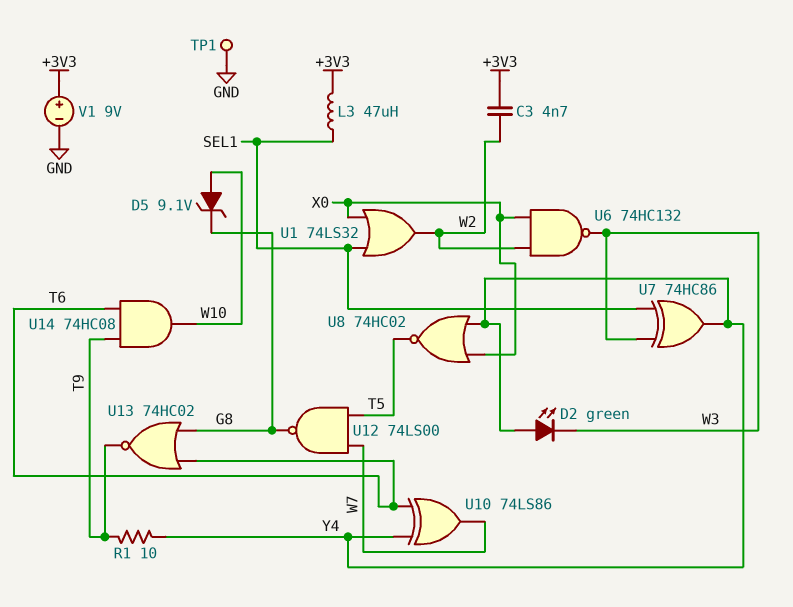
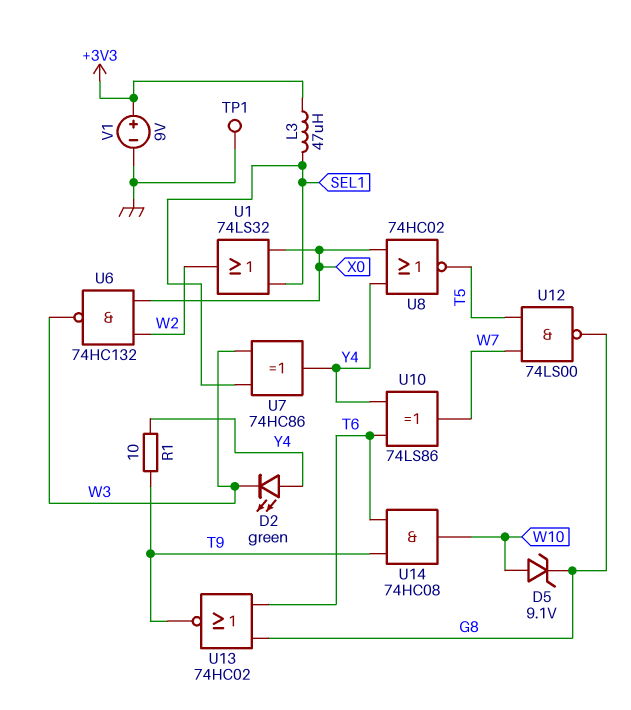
C3: 4.7nF (+3V3, W2) -> none

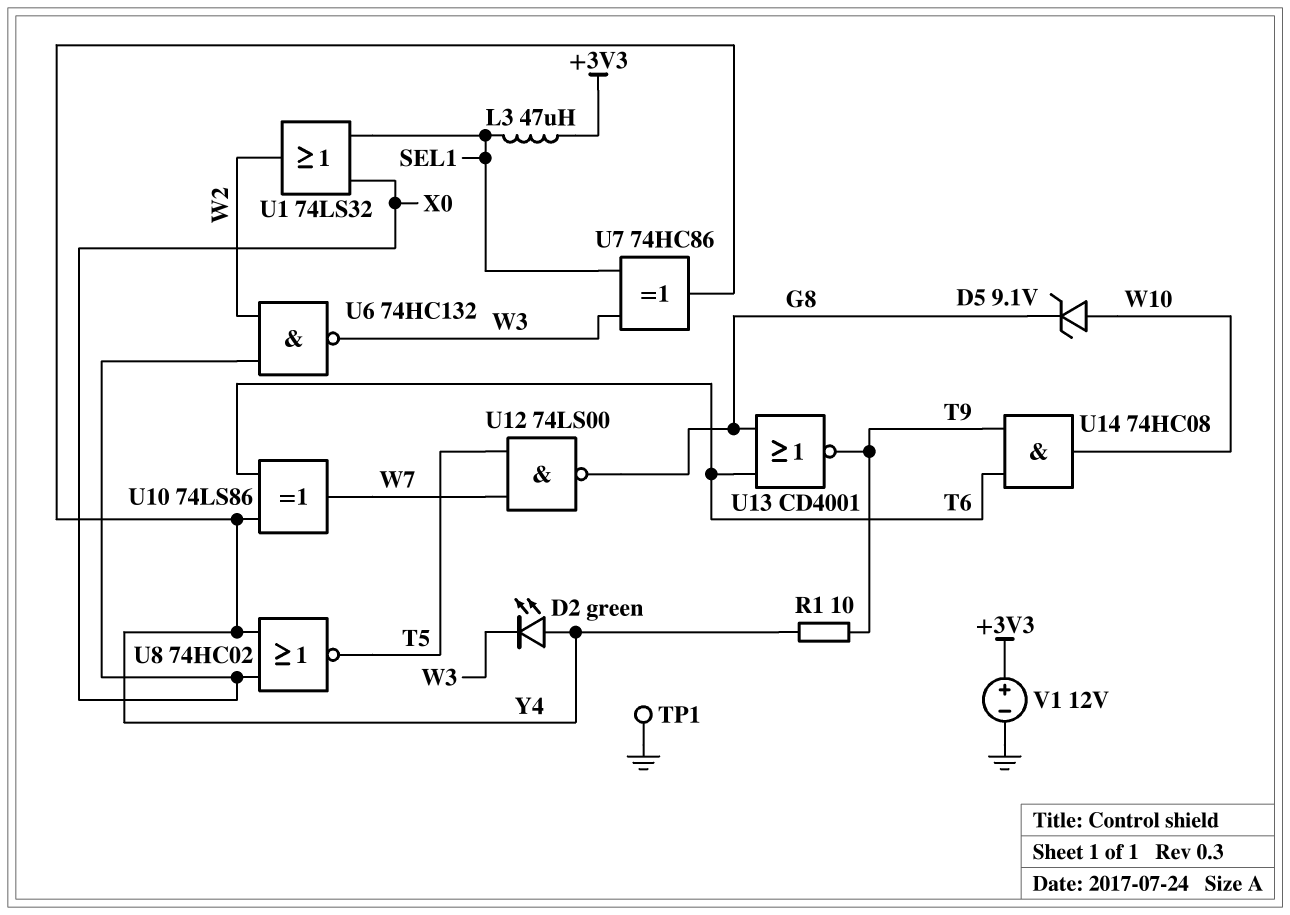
U13: NOR 74HC02 (in G8, in T6, out T9) -> NOR CD4001 (in G8, in T6, out T9)
V1: 9V (plus +3V3, minus GND) -> 12V (plus +3V3, minus GND)

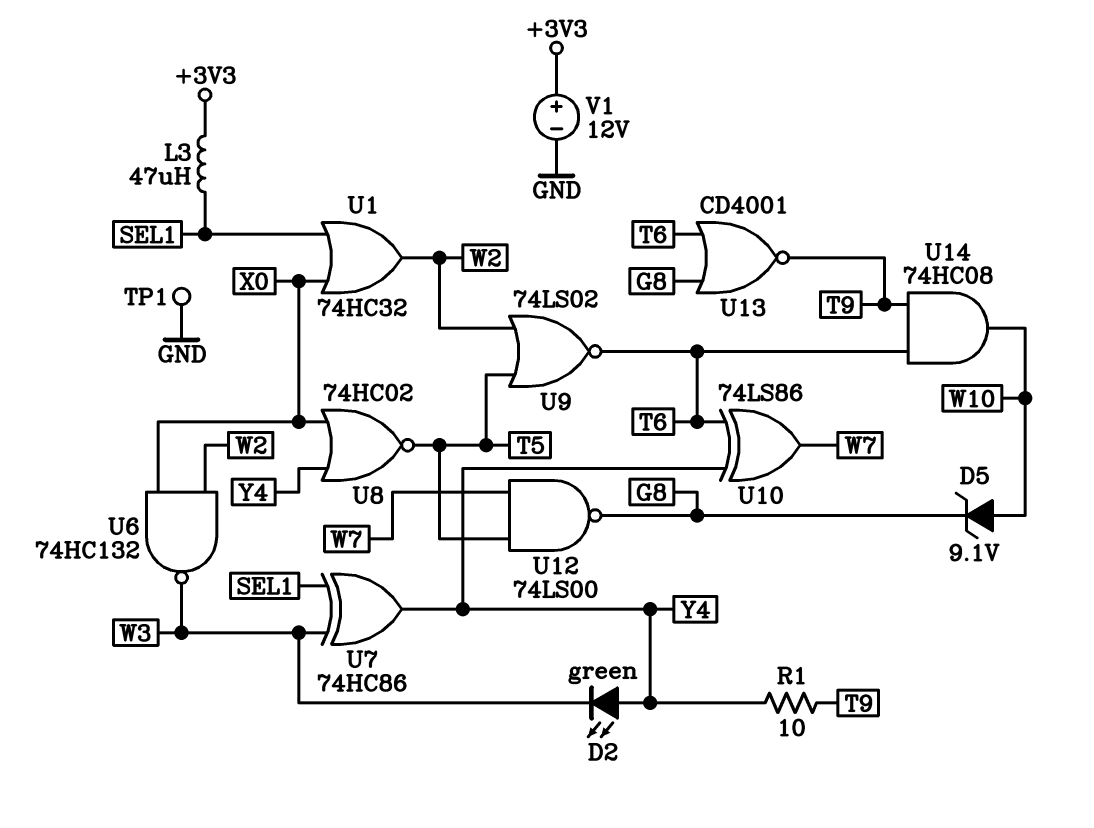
U1: OR 74LS32 (in SEL1, in X0, out W2) -> OR 74HC32 (in SEL1, in X0, out W2)
U9: none -> NOR 74LS02 (in T5, in W2, out T6)

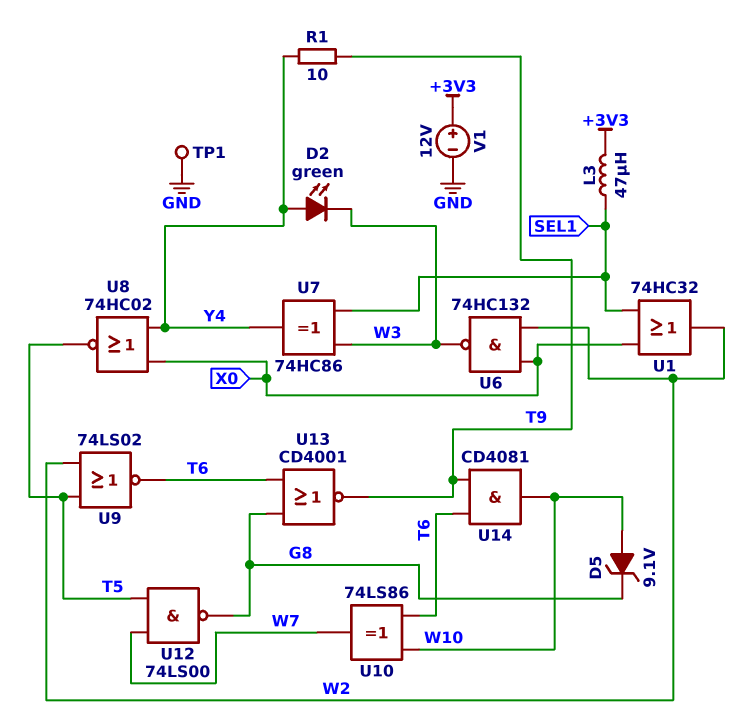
U10: XOR 74LS86 (in T6, in Y4, out W7) -> XOR 74LS86 (in T6, in W10, out W7)
U14: AND 74HC08 (in T6, in T9, out W10) -> AND CD4081 (in T6, in T9, out W10)

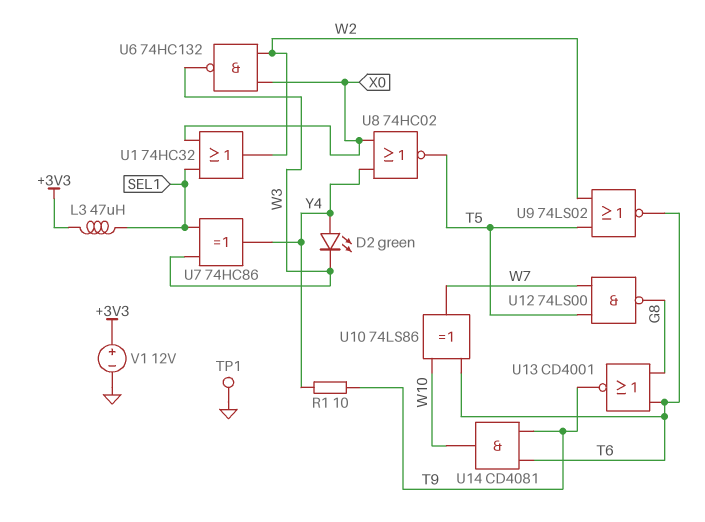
D5: zener 9.1V (A W10, K G8) -> none

